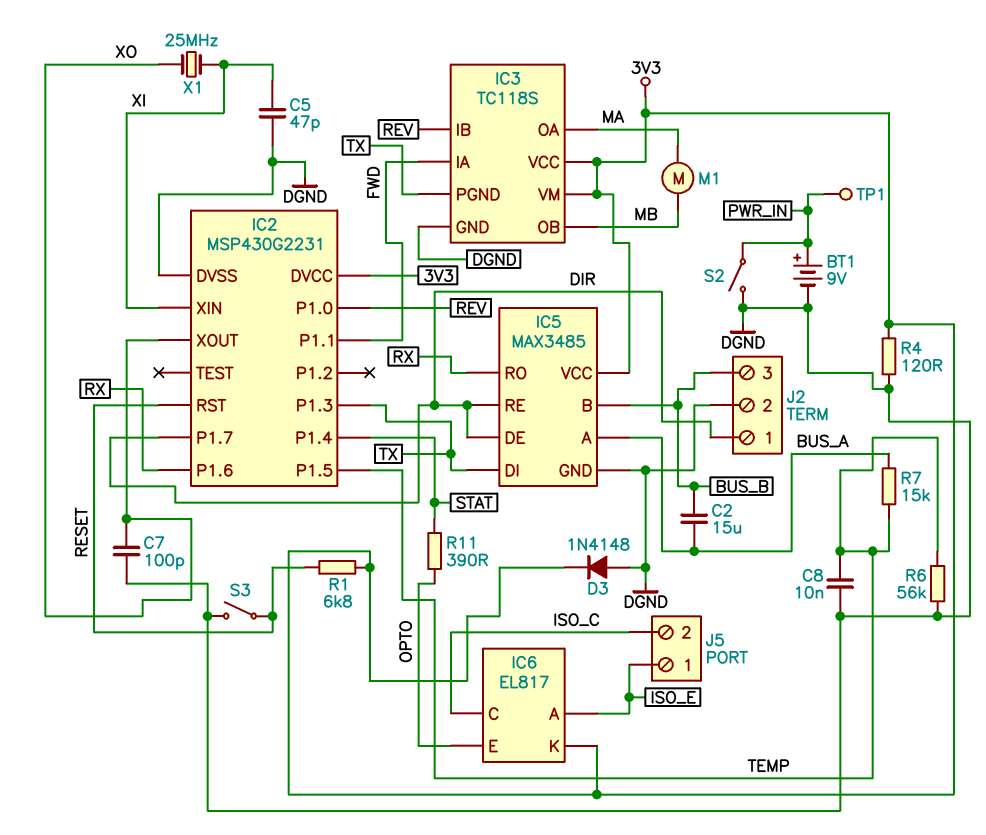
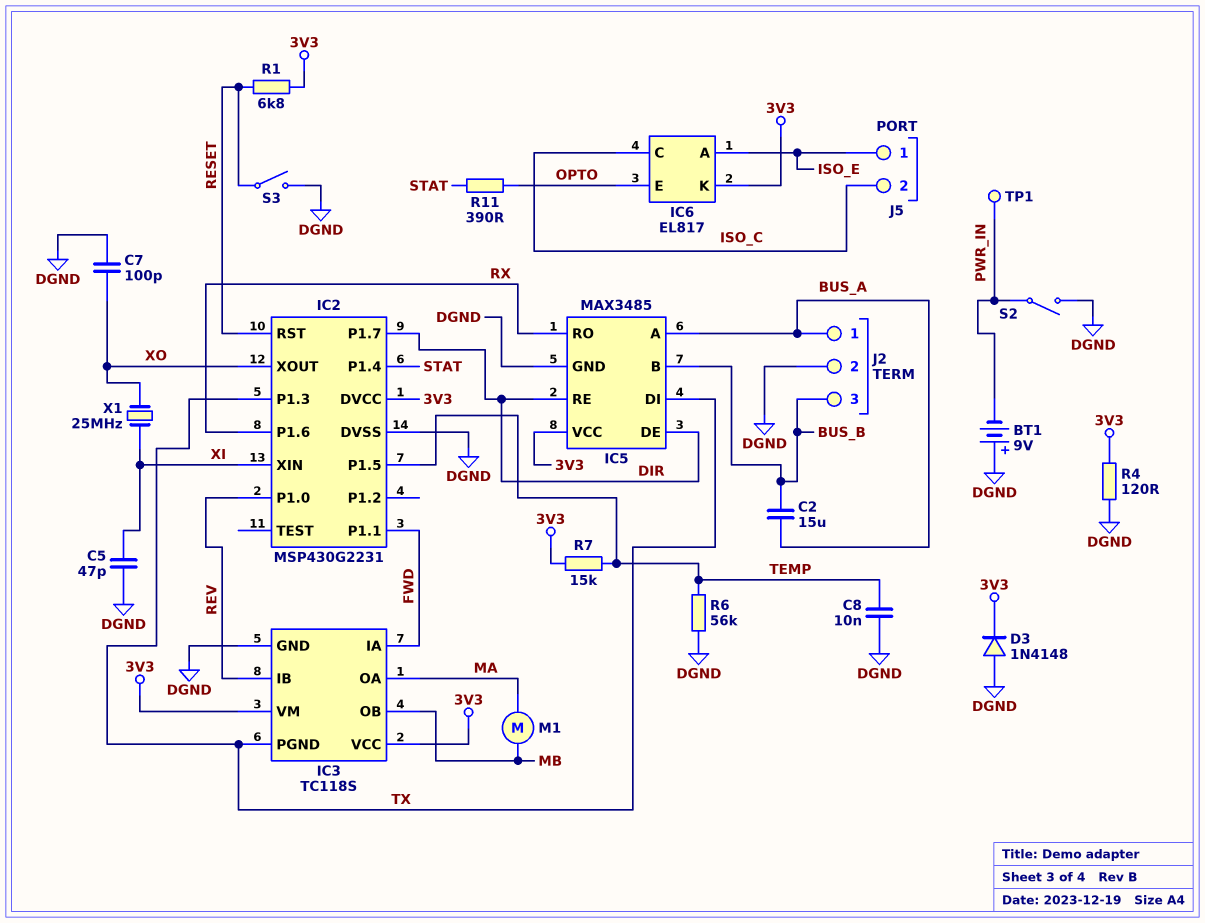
BT1: 9V (plus PWR_IN, minus DGND) -> 9V (plus DGND, minus PWR_IN)
J2 pin 1: DIR -> BUS_A
R7: 15k (BUS_A, TEMP) -> 15k (3V3, TEMP)

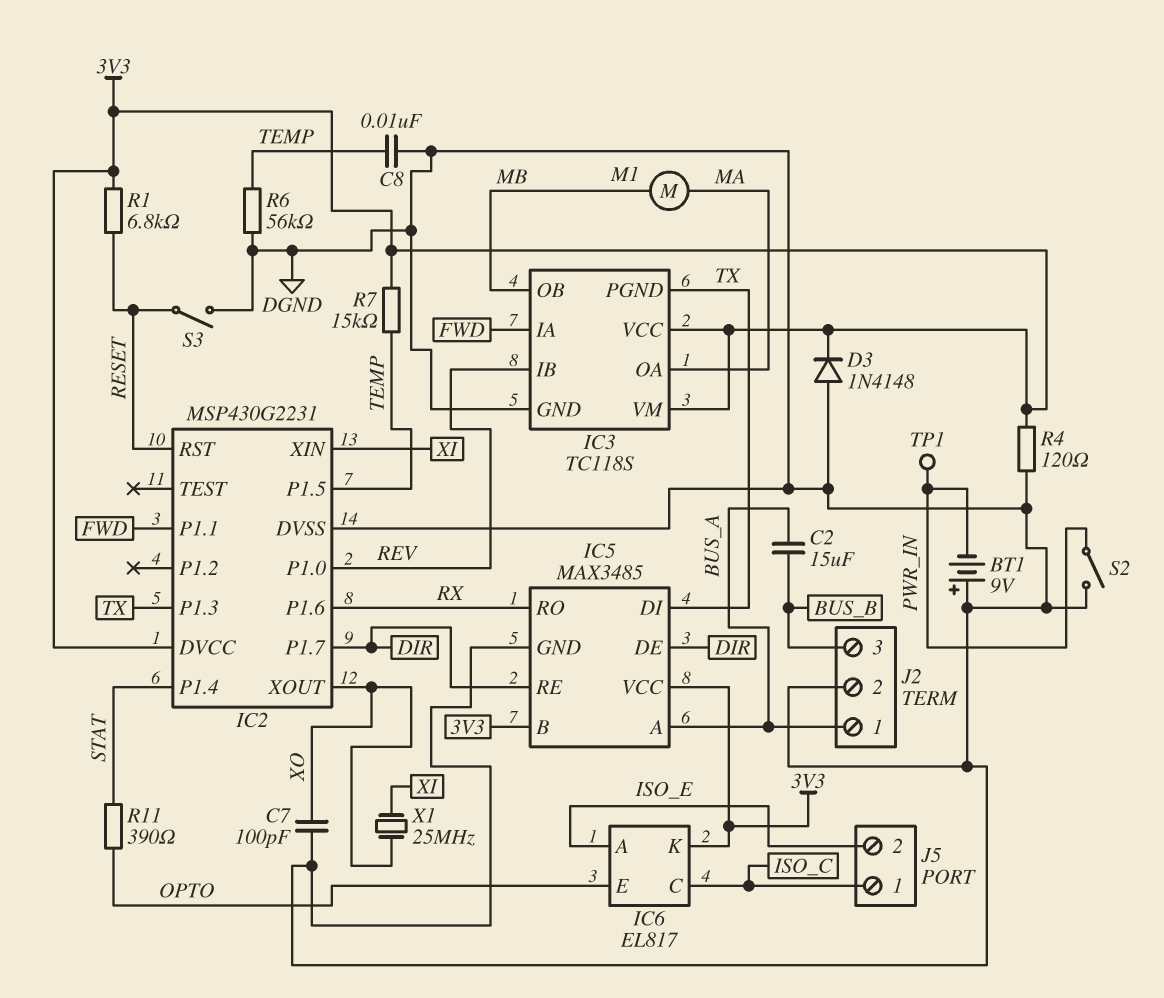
C5: 47pF (DGND, XI) -> none
IC5 pin B: BUS_B -> 3V3
J5 pin 1: ISO_E -> ISO_C
J5 pin 2: ISO_C -> ISO_E

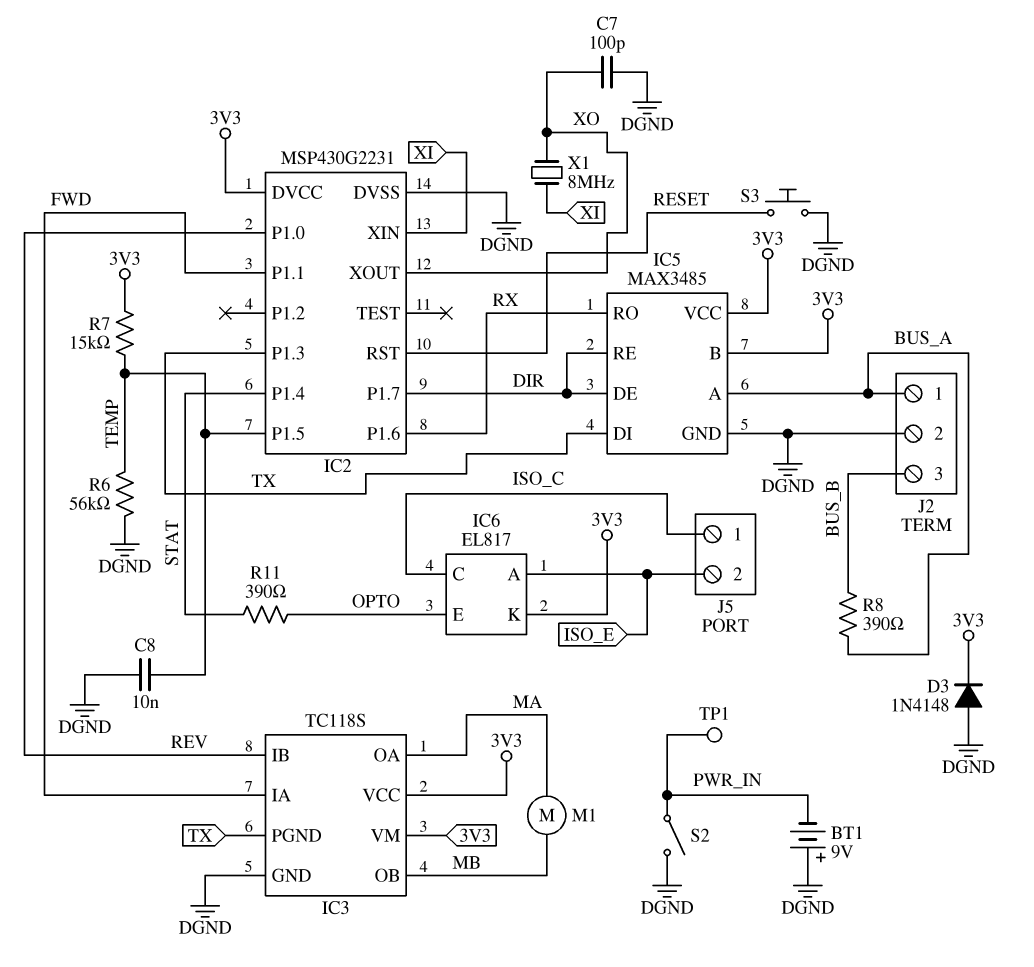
C2: 15uF (BUS_A, BUS_B) -> none
R1: 6.8k (3V3, RESET) -> none
R4: 120 (3V3, DGND) -> none
R8: none -> 390 (BUS_A, BUS_B)
S3: switch (DGND, RESET) -> button (DGND, RESET)
X1: 25MHz (XI, XO) -> 8MHz (XI, XO)

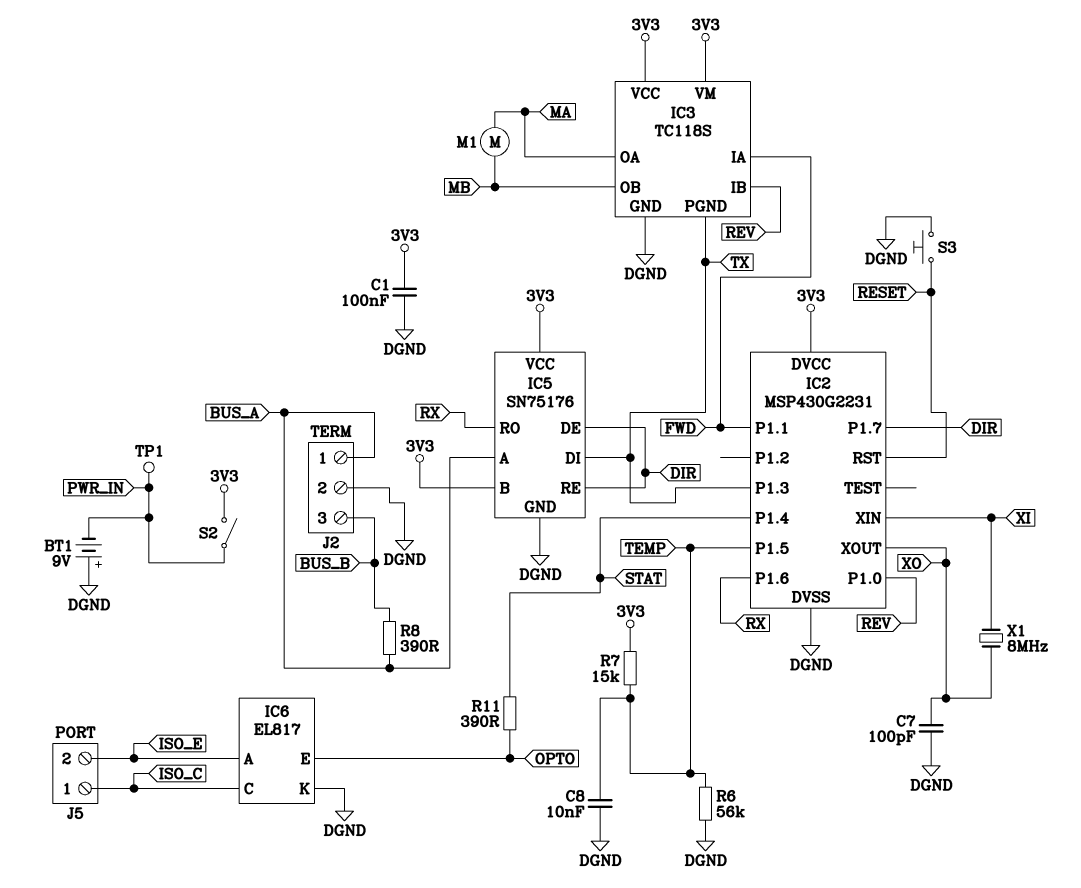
C1: none -> 100nF (3V3, DGND)
D3: diode 1N4148 (A DGND, K 3V3) -> none
IC5: MAX3485 -> SN75176
IC6 pin K: 3V3 -> DGND
S2: switch (DGND, PWR_IN) -> switch (3V3, PWR_IN)

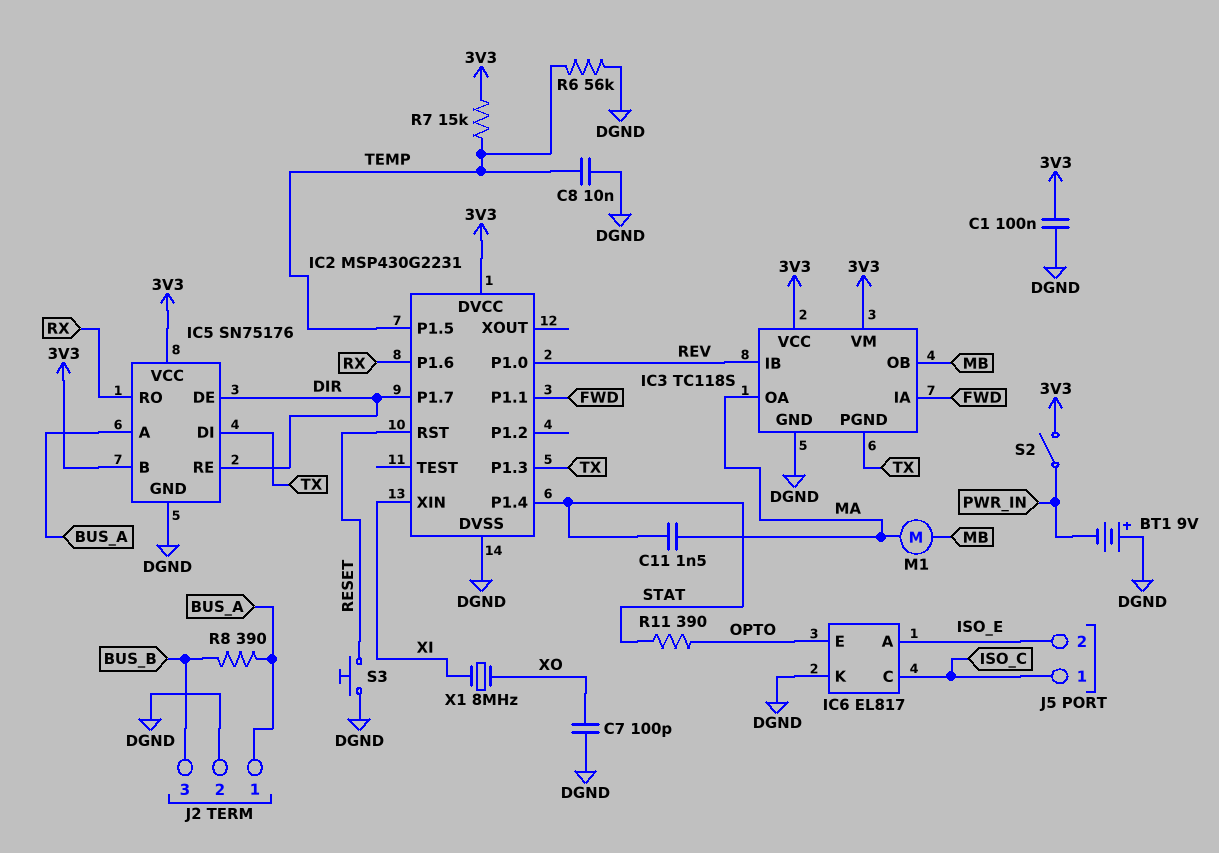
C11: none -> 1.5nF (MA, STAT)
IC2 pin XOUT: XO -> none
TP1: test point (PWR_IN) -> none

